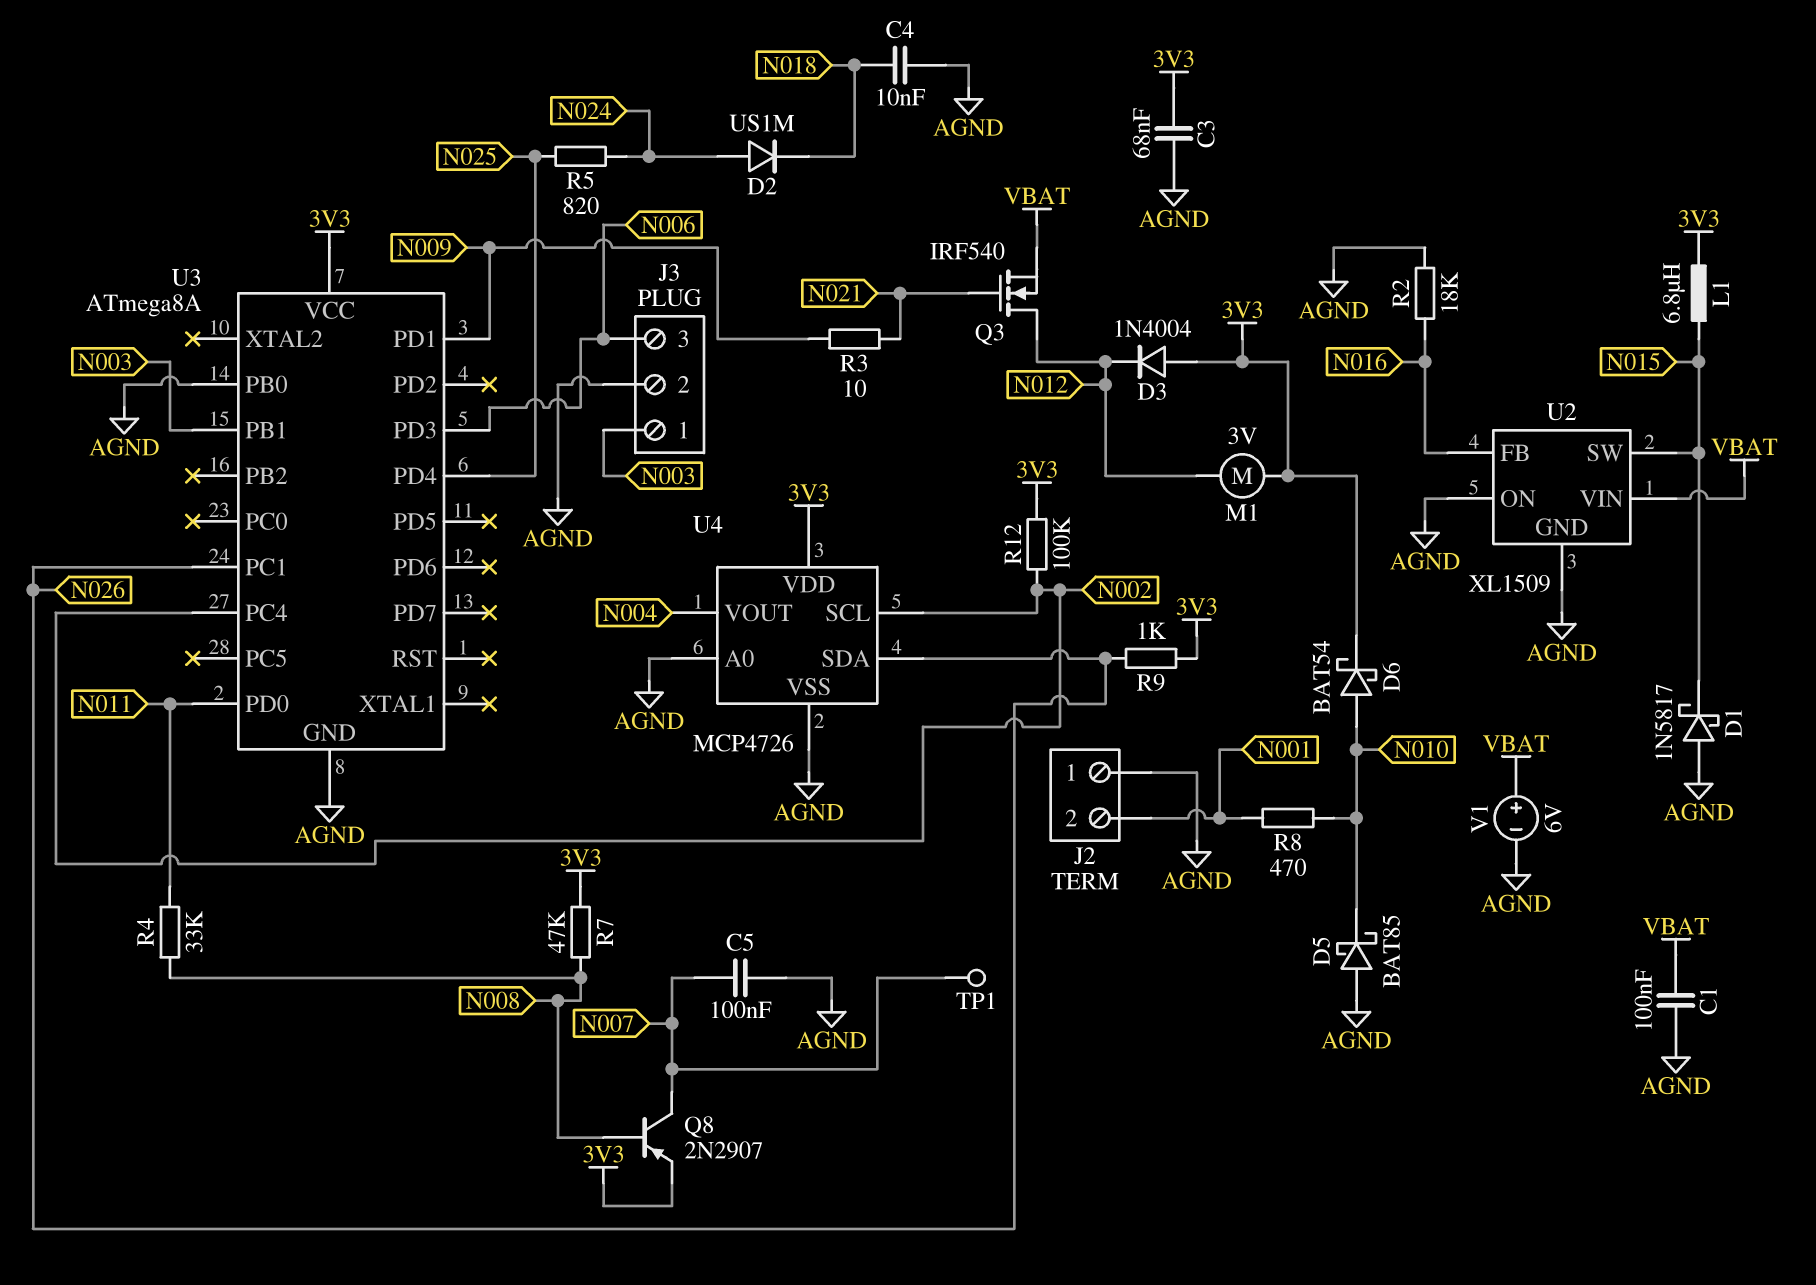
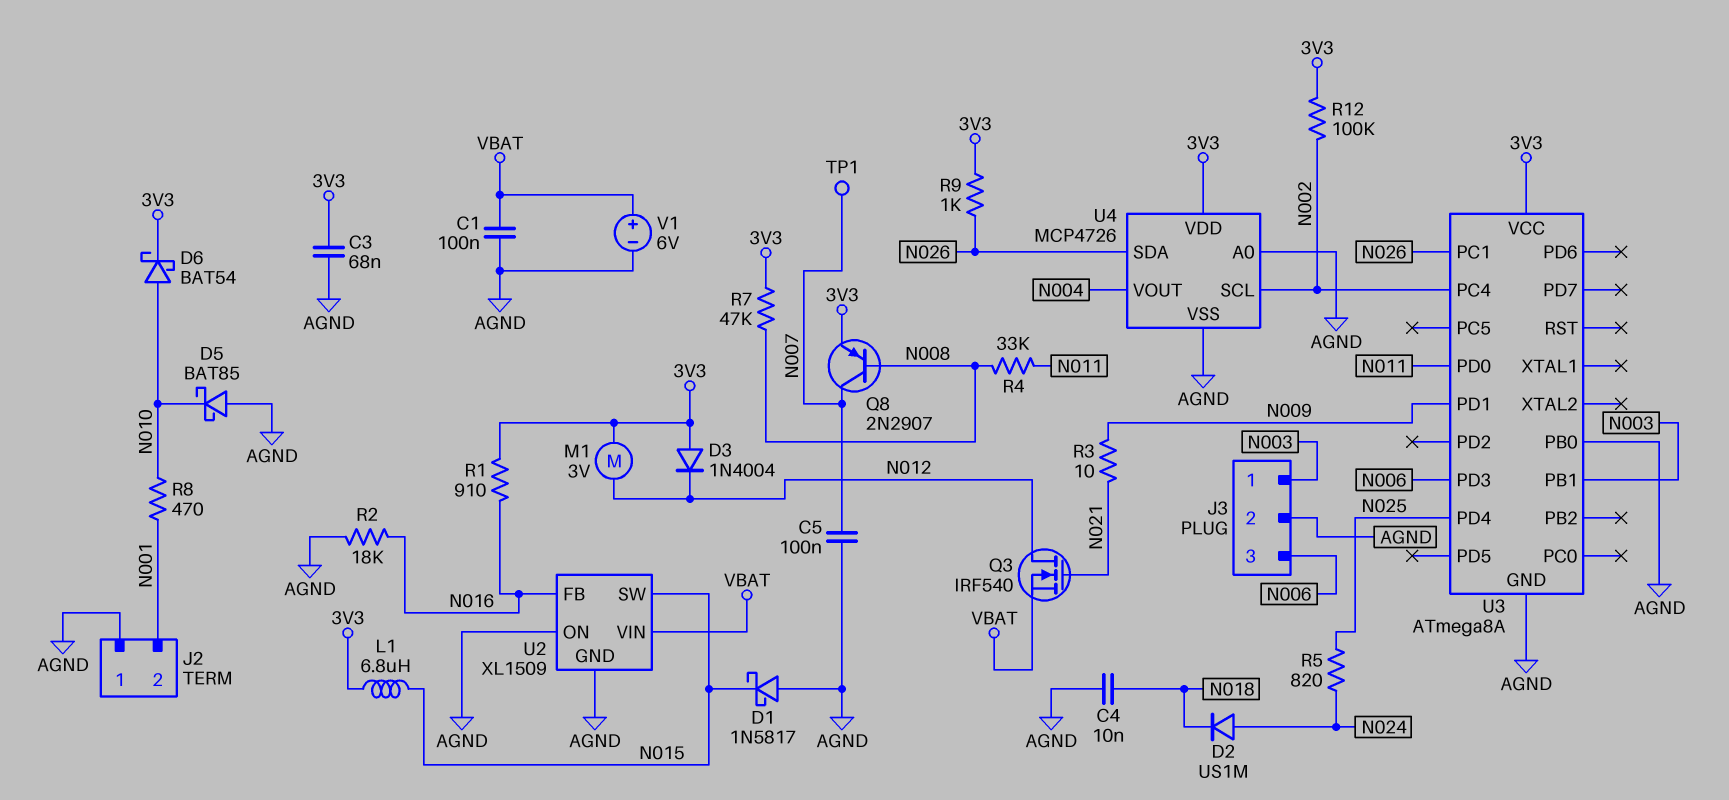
R1: none -> 910 (3V3, N016)

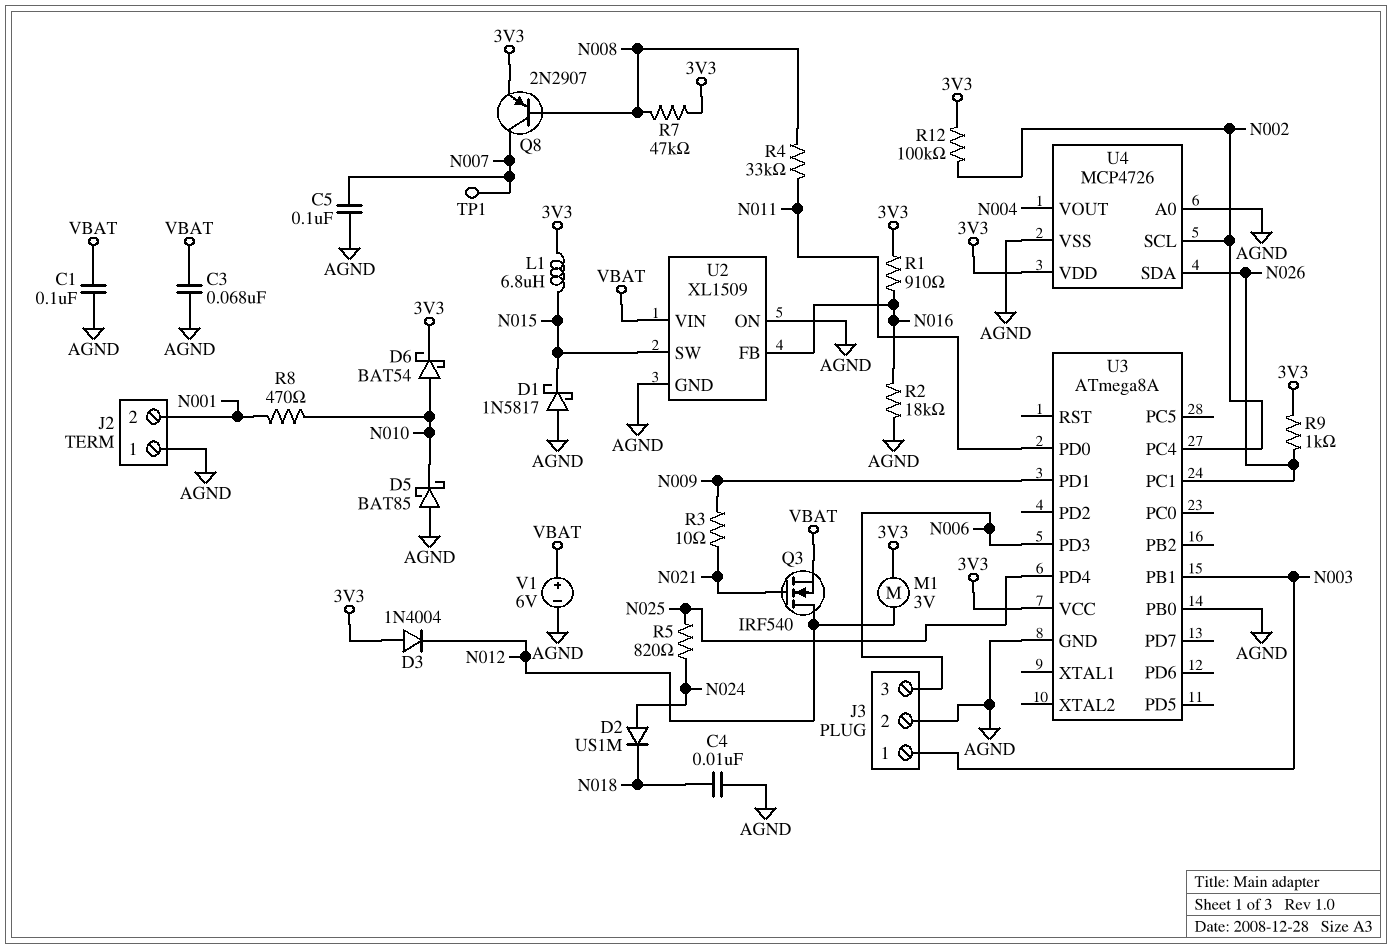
C3: 68nF (3V3, AGND) -> 68nF (AGND, VBAT)

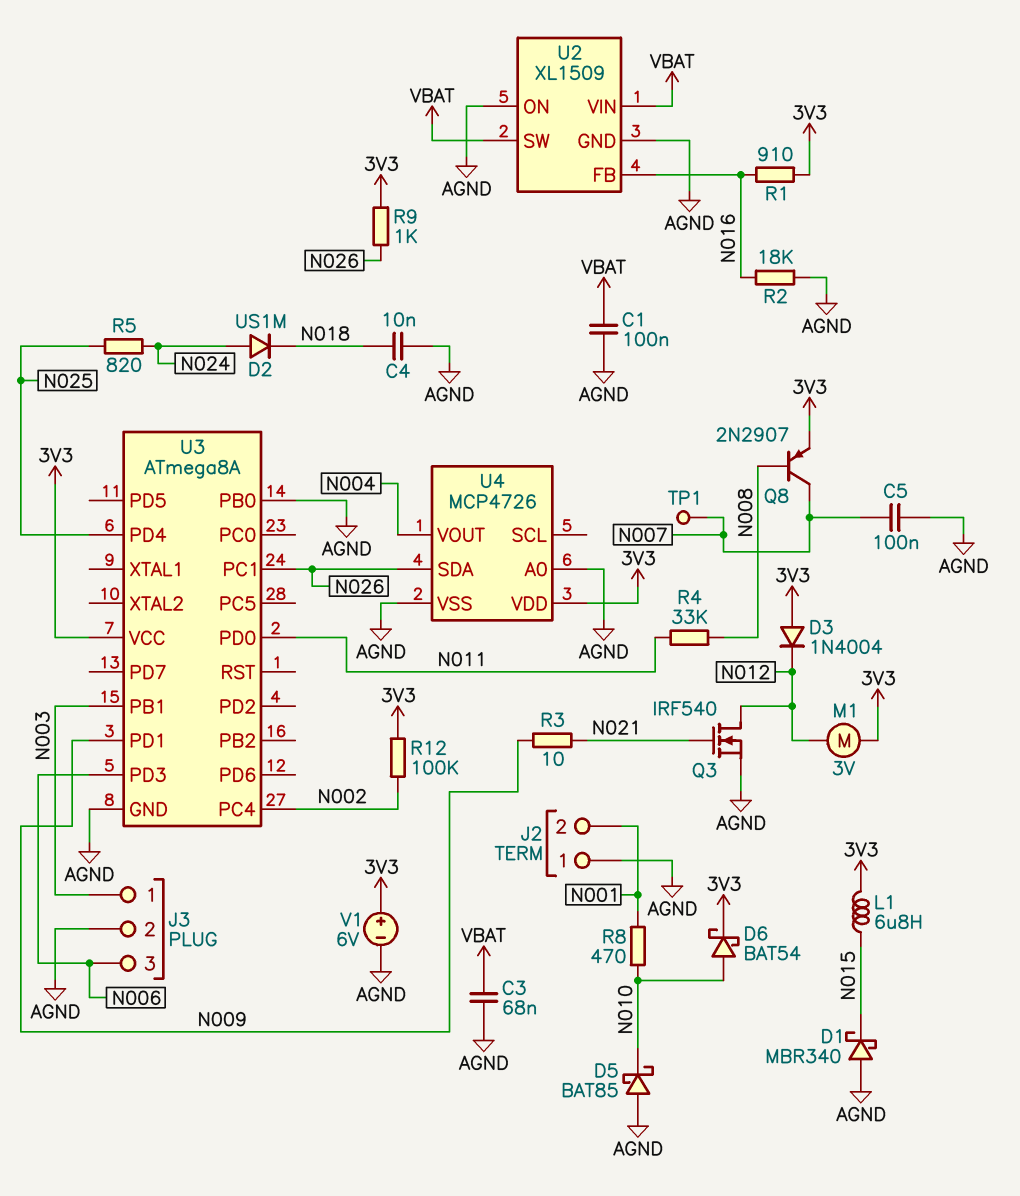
D1: schottky 1N5817 (A AGND, K N015) -> schottky MBR340 (A AGND, K N015)
Q3: NMOS IRF540 (G N021, D N012, S VBAT) -> NMOS IRF540 (G N021, D N012, S AGND)
R7: 47k (3V3, N008) -> none
U2 pin SW: N015 -> VBAT
U4 pin SCL: N002 -> none
V1: 6V (plus VBAT, minus AGND) -> 6V (plus 3V3, minus AGND)

